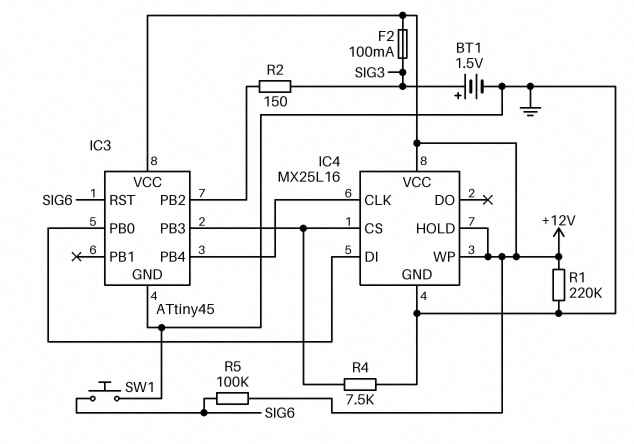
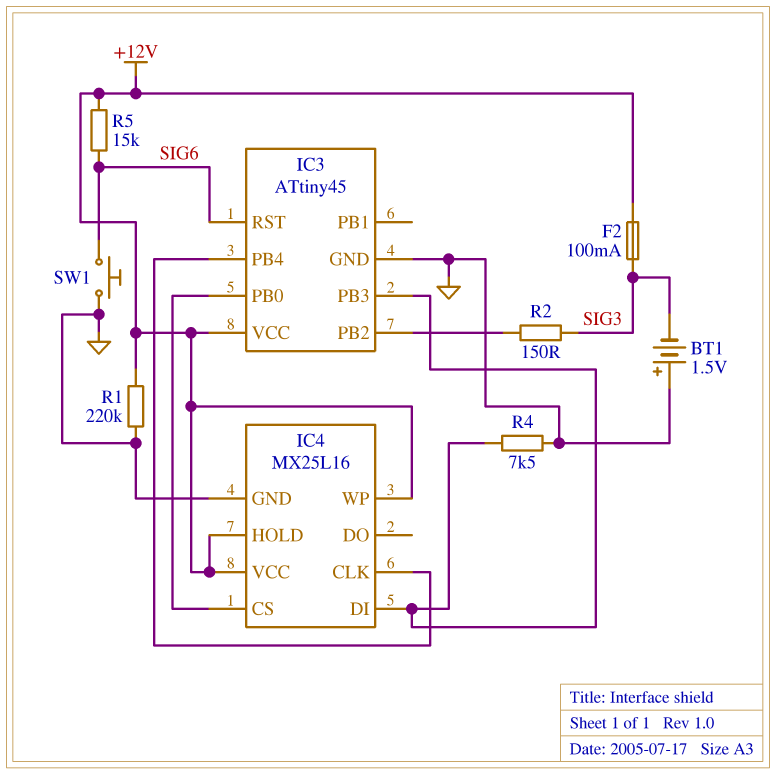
BT1: 1.5V (plus SIG3, minus GND) -> 1.5V (plus GND, minus SIG3)
IC4 pin CS: IC3/PB3 -> IC3/PB0
IC4 pin DI: IC3/PB0 -> IC3/PB3
R5: 100k (+12V, SIG6) -> 15k (+12V, SIG6)

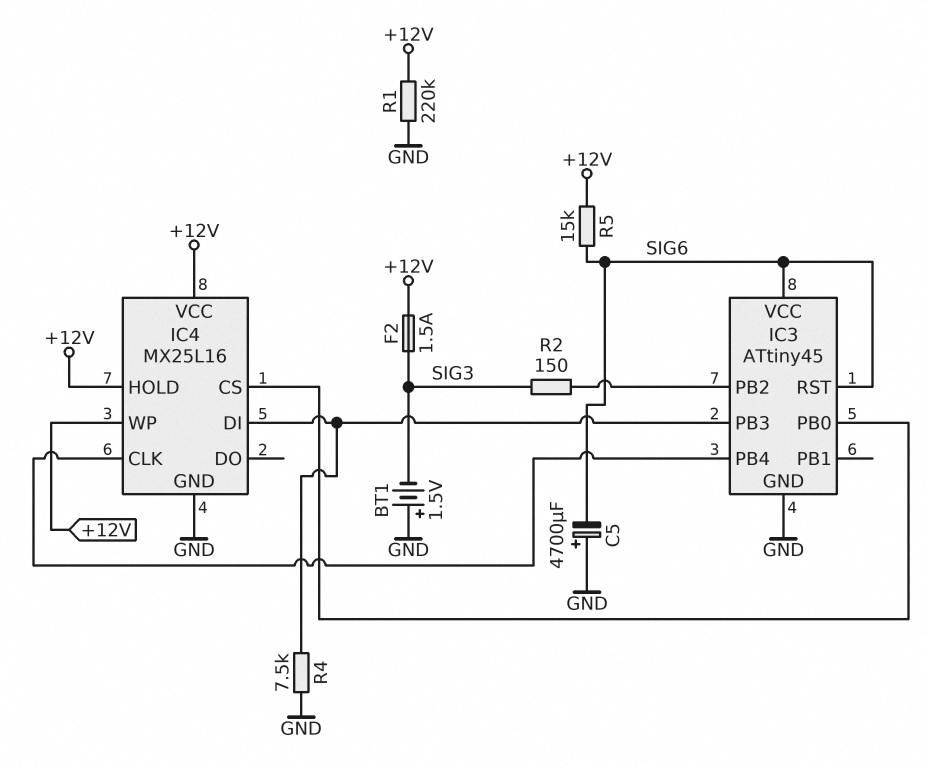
C5: none -> 4700uF (plus GND, minus SIG6)
F2: 100mA (+12V, SIG3) -> 1.5A (+12V, SIG3)
IC3 pin VCC: +12V -> SIG6
SW1: button (GND, SIG6) -> none

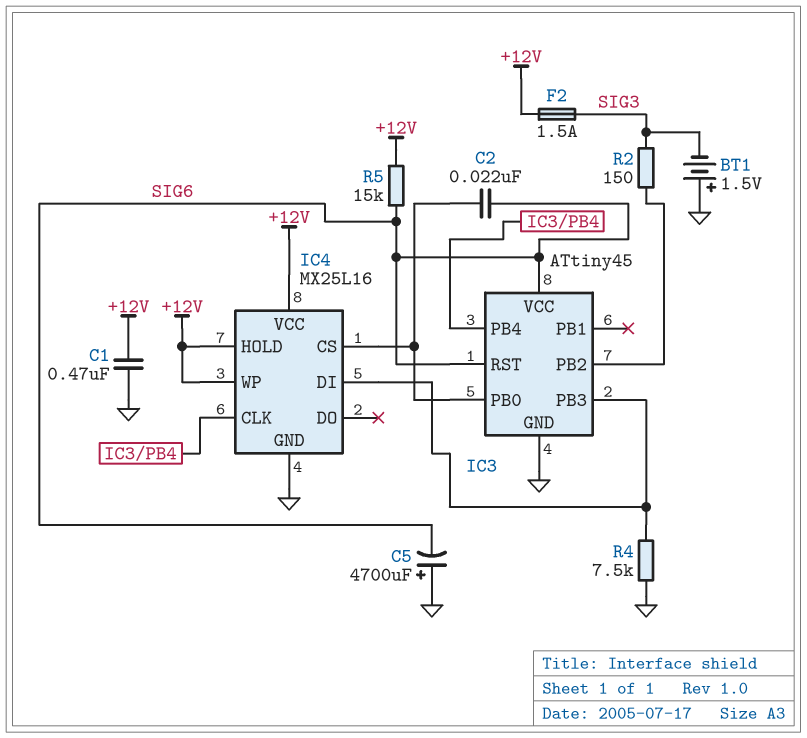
C1: none -> 470nF (+12V, GND)
C2: none -> 22nF (IC3/PB0, SIG6)
R1: 220k (+12V, GND) -> none

